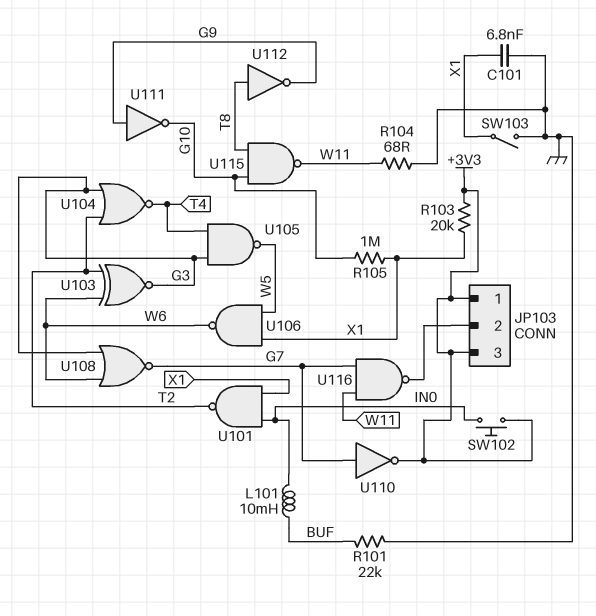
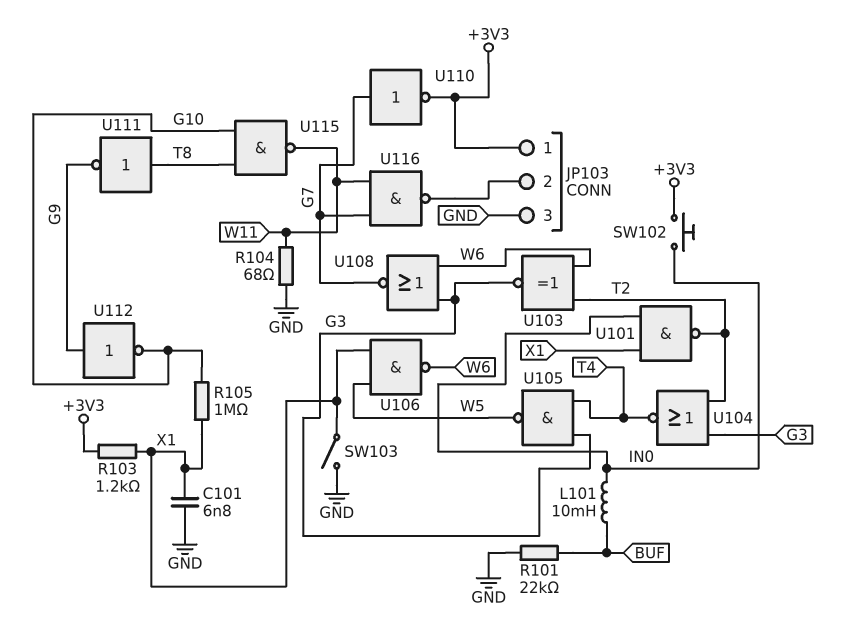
JP103 pin 3: +3V3 -> GND
R103: 20k (+3V3, X1) -> 1.2k (+3V3, X1)
U111: NOT (in G9, out G10) -> NOT (in T8, out G9)
U112: NOT (in T8, out G9) -> NOT (in G9, out G10)

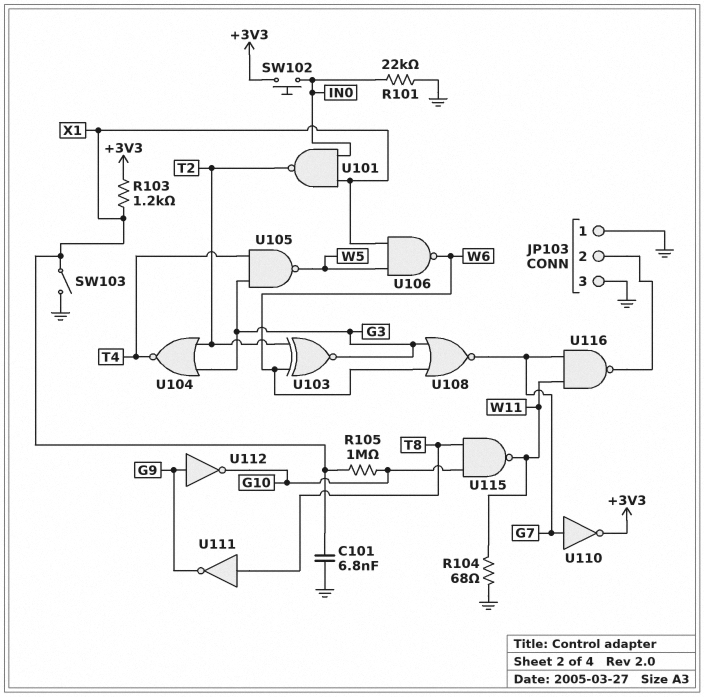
JP103 pin 1: +3V3 -> GND
L101: 10mH (BUF, IN0) -> none
R101: 22k (BUF, GND) -> 22k (GND, IN0)

